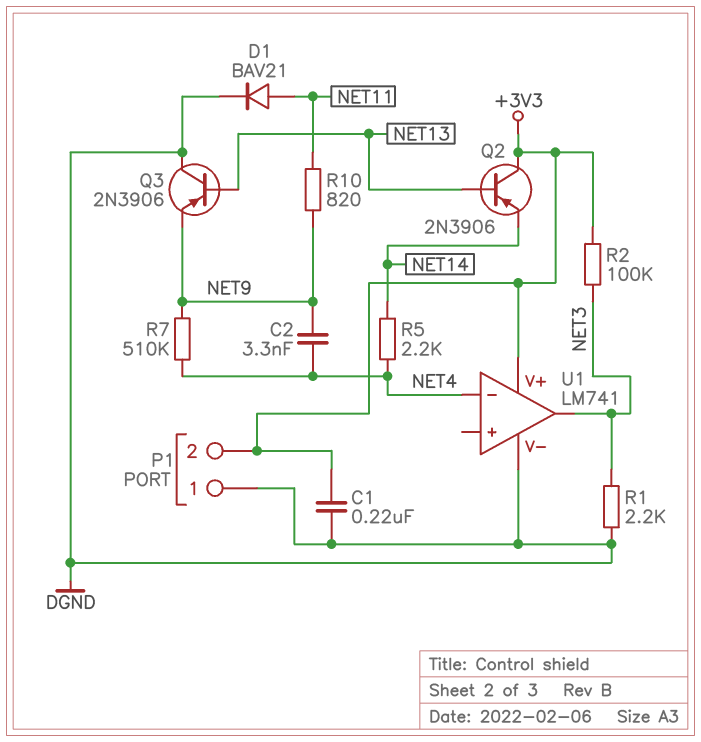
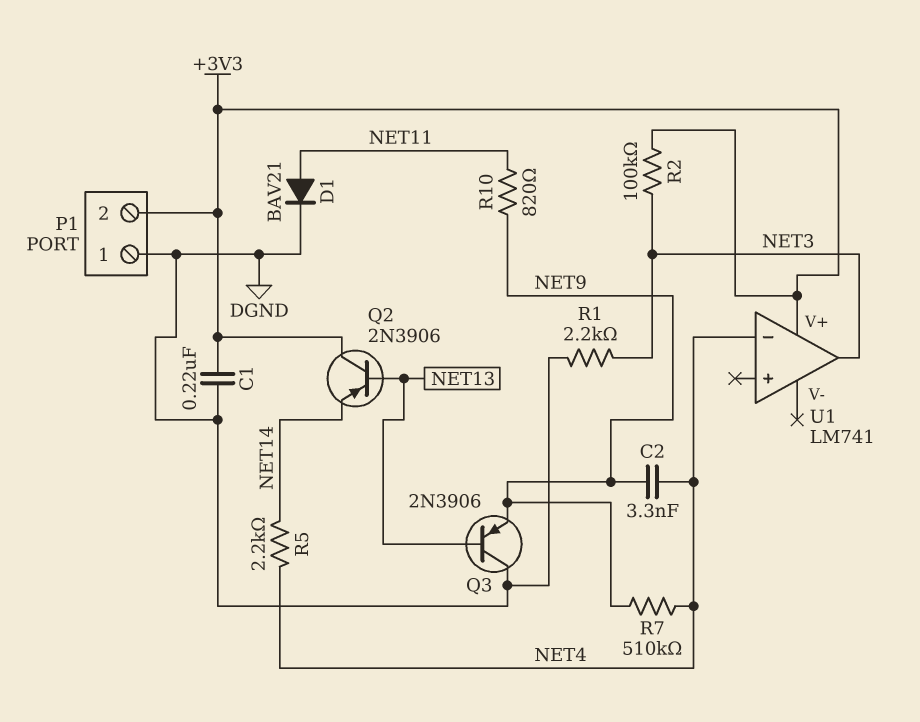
U1 pin V-: DGND -> none

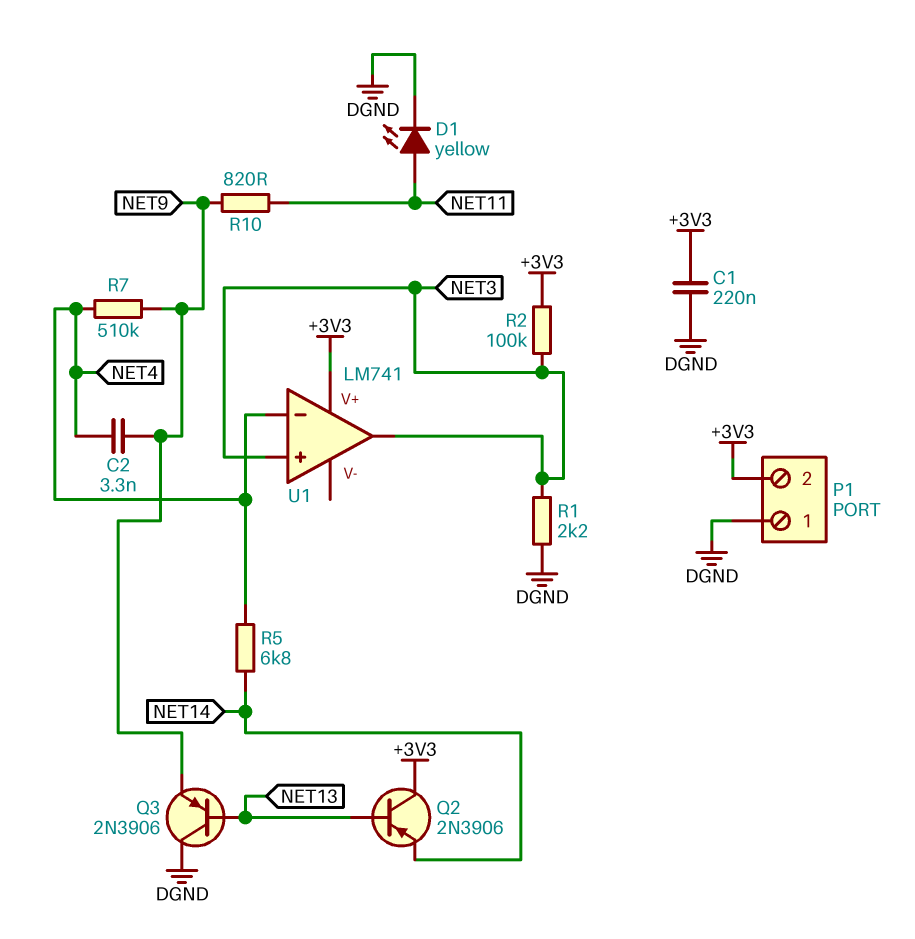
D1: diode BAV21 (A NET11, K DGND) -> LED yellow (A NET11, K DGND)
R5: 2.2k (NET4, NET14) -> 6.8k (NET4, NET14)
U1 pin in+: none -> NET3

